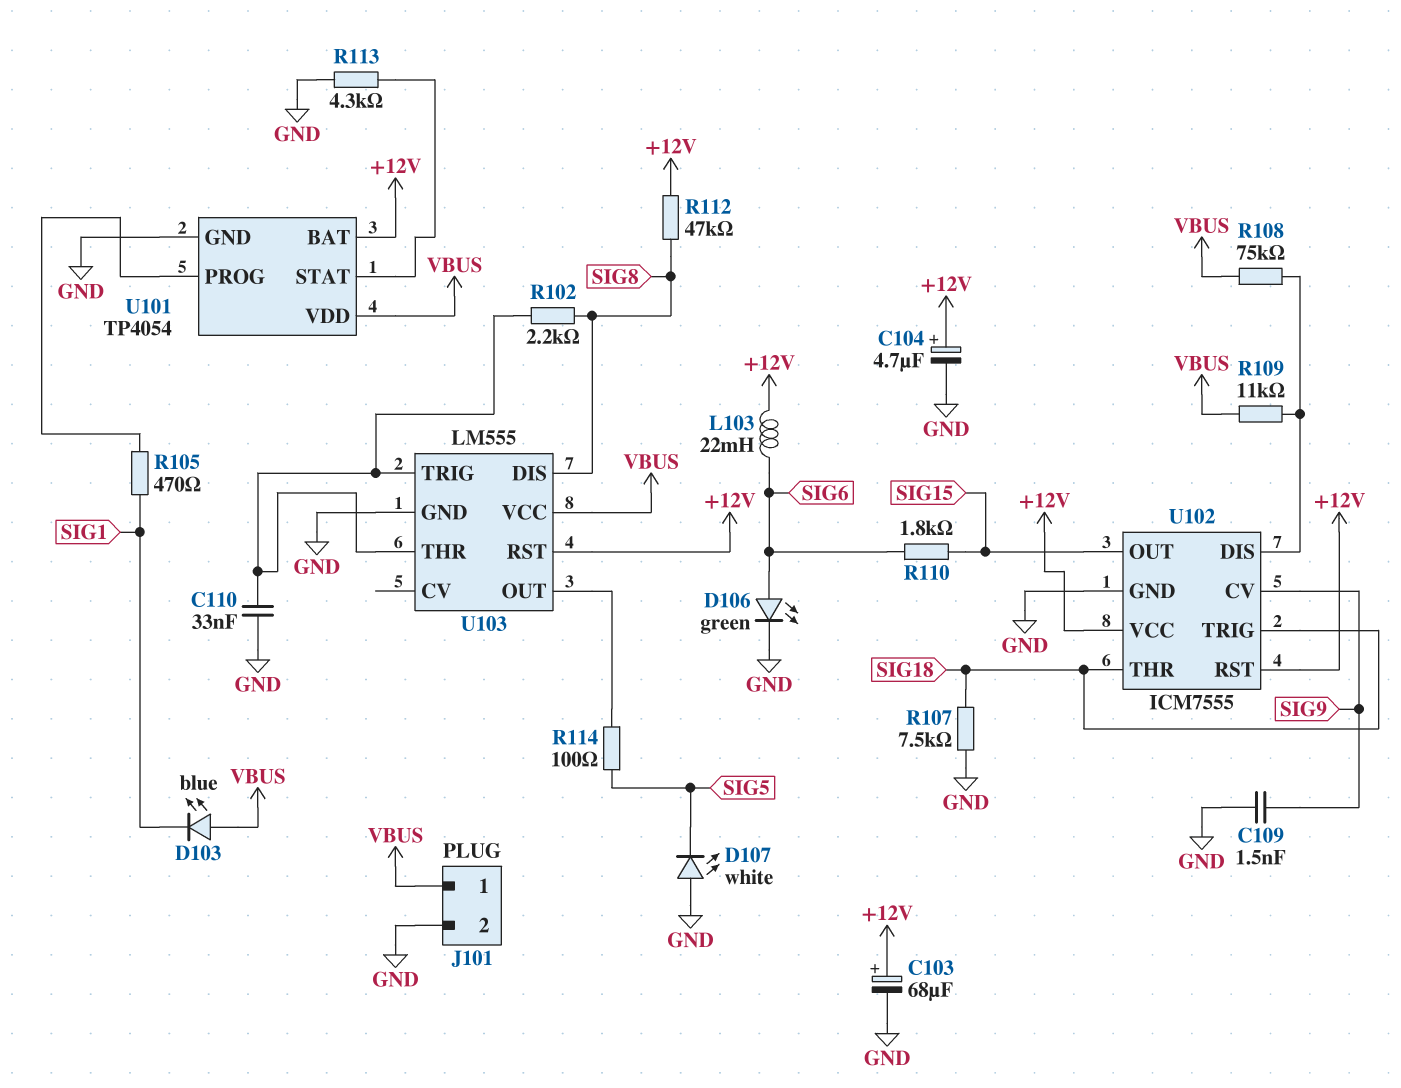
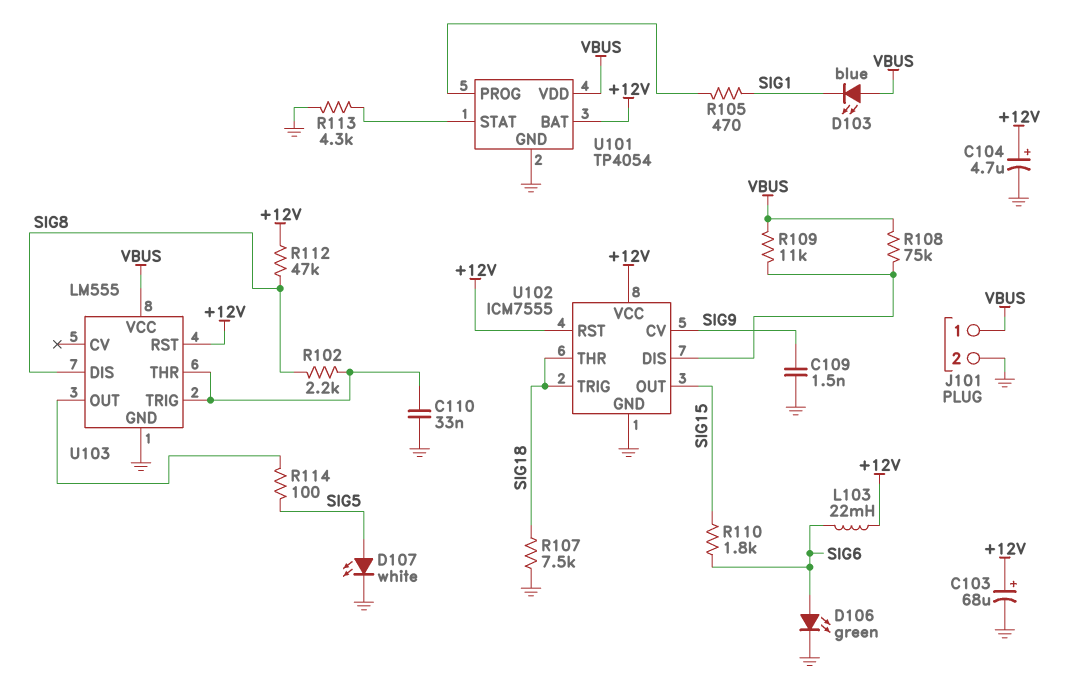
D107: LED white (A GND, K SIG5) -> LED white (A SIG5, K GND)

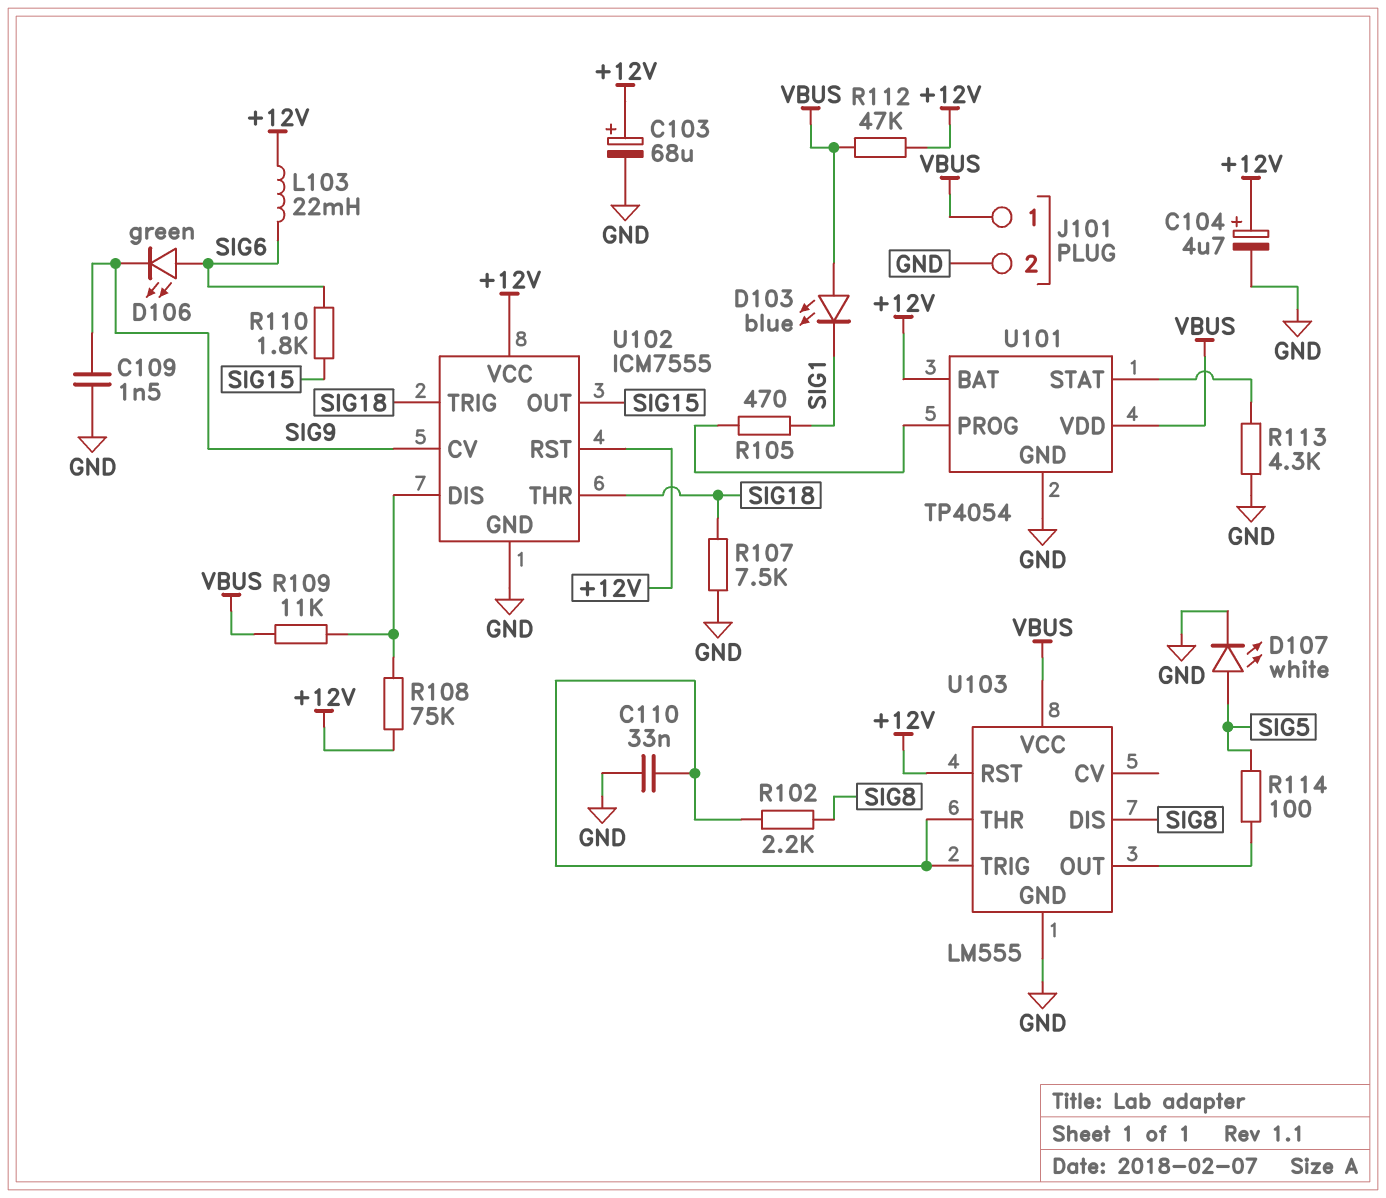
D106: LED green (A SIG6, K GND) -> LED green (A SIG6, K SIG9)
R108: 75k (U102/DIS, VBUS) -> 75k (+12V, U102/DIS)
R112: 47k (+12V, SIG8) -> 47k (+12V, VBUS)

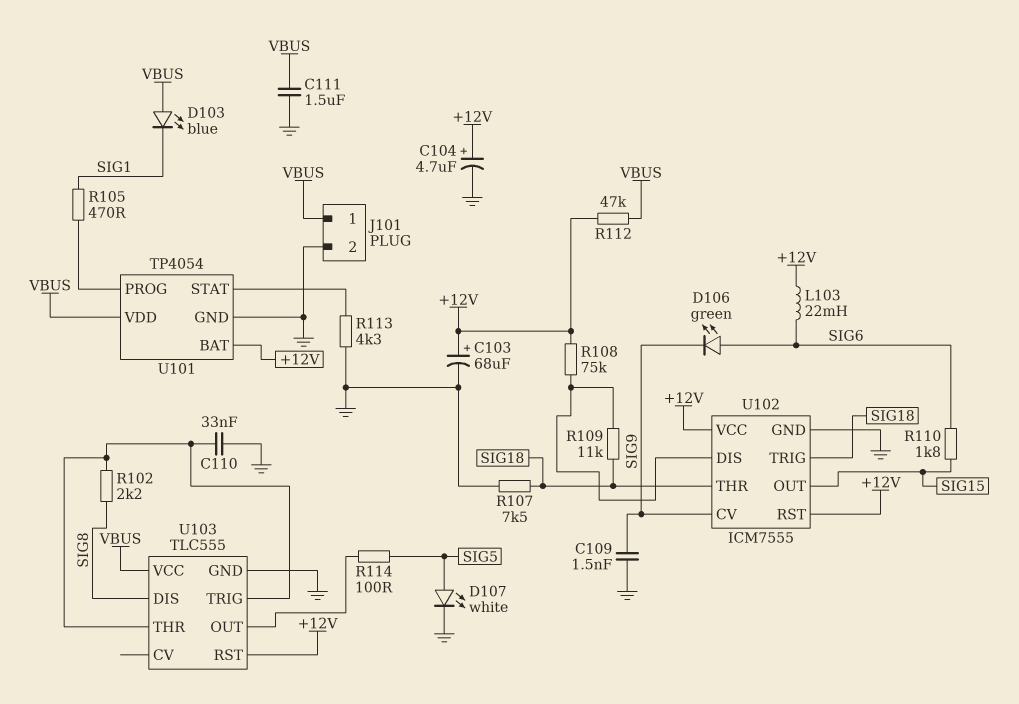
C111: none -> 1.5uF (GND, VBUS)
R109: 11k (U102/DIS, VBUS) -> 11k (SIG18, U102/DIS)
U103: LM555 -> TLC555

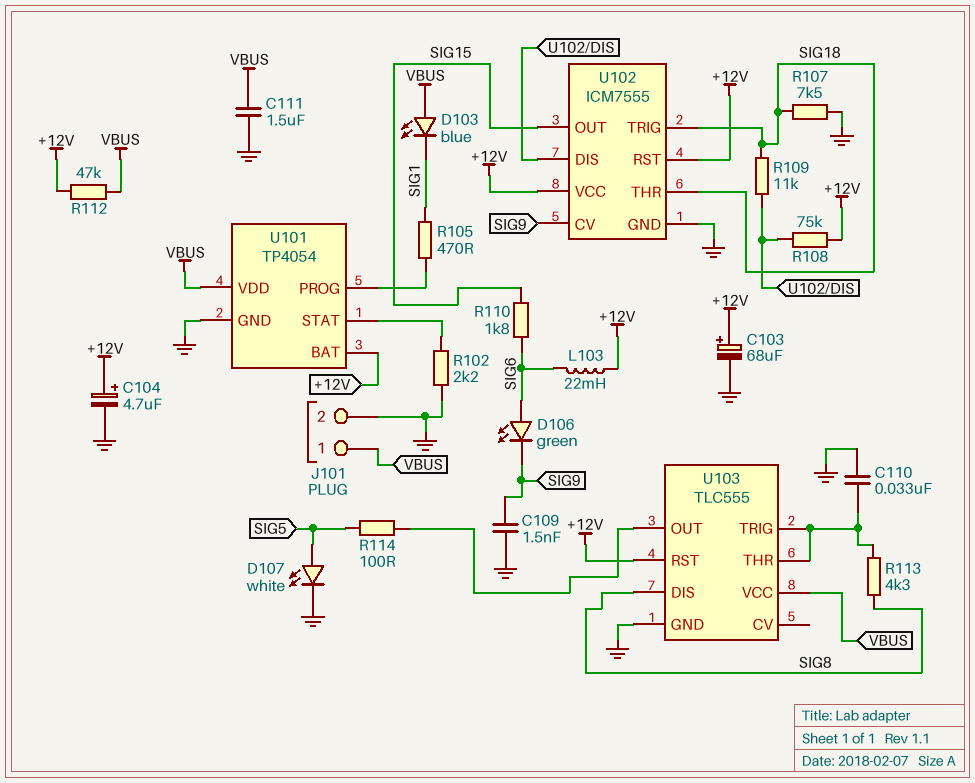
R102: 2.2k (SIG8, U103/THR) -> 2.2k (GND, U101/STAT)
R113: 4.3k (GND, U101/STAT) -> 4.3k (SIG8, U103/THR)

